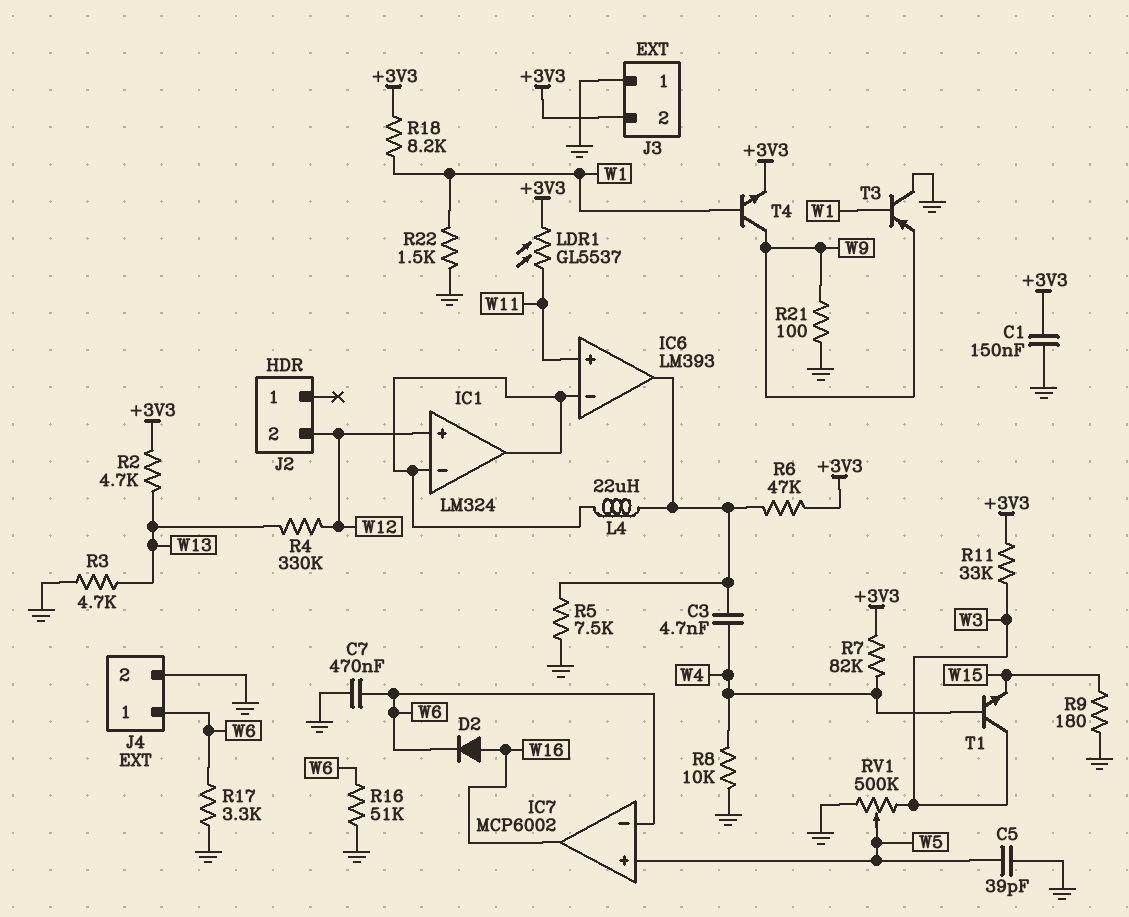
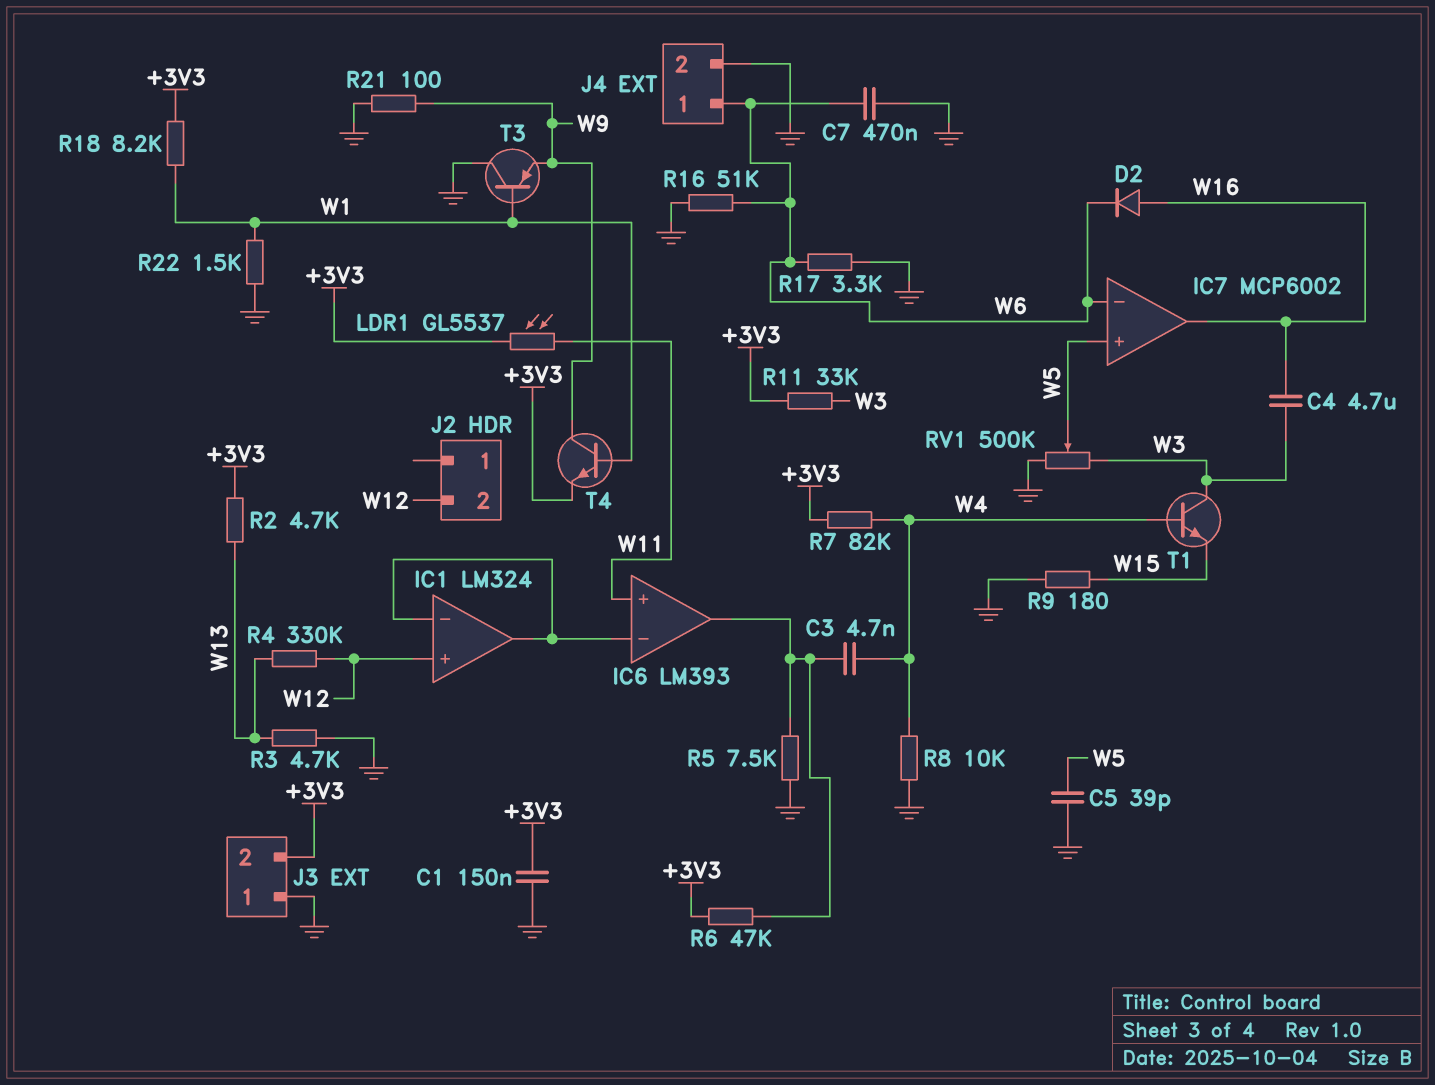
C4: none -> 4.7uF (W3, W16)
L4: 22uH (IC1/in-, IC6/out) -> none

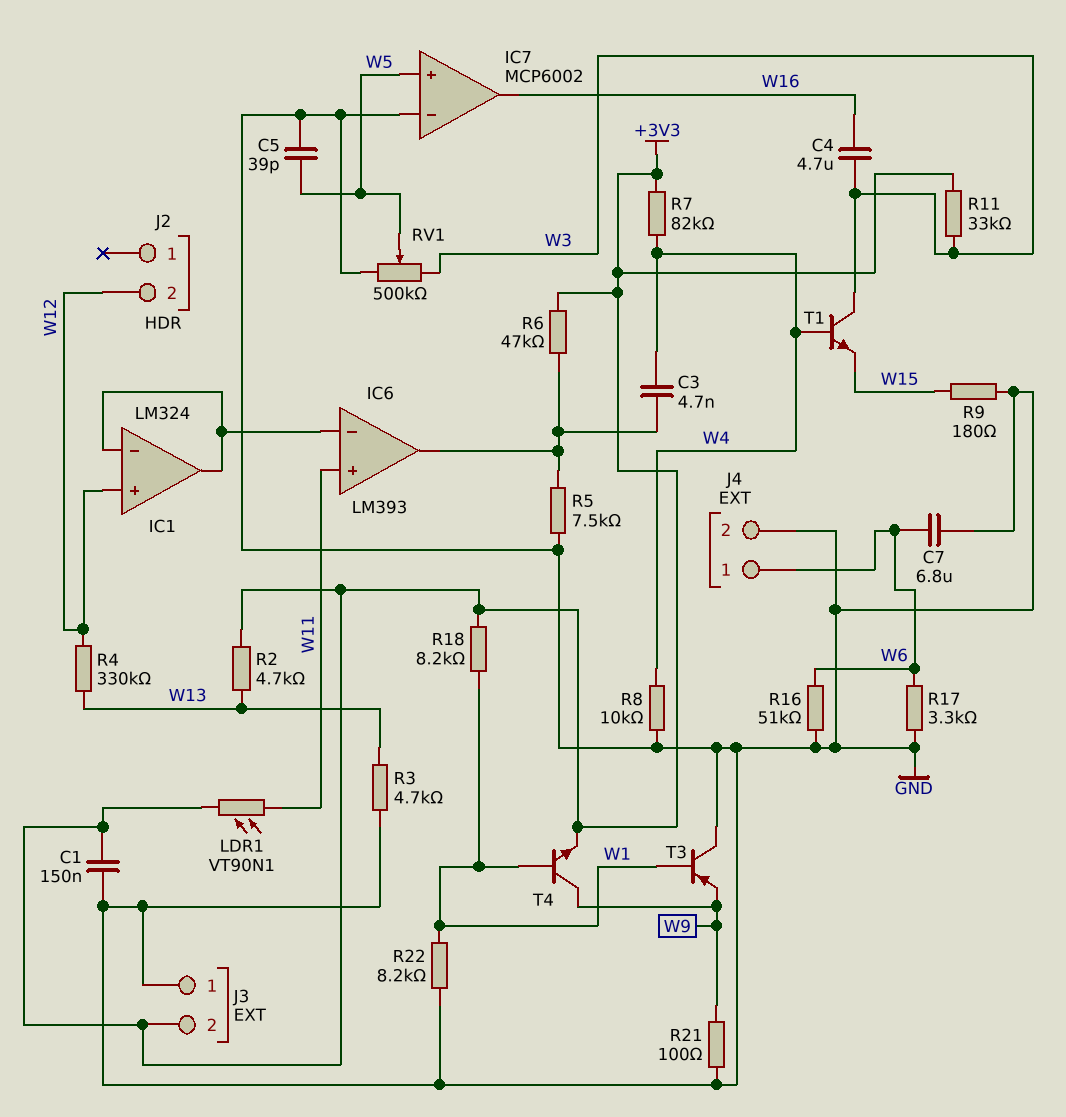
C7: 470nF (GND, W6) -> 6.8uF (GND, W6)
D2: diode (A W16, K W6) -> none
IC7 pin in-: W6 -> GND
LDR1: GL5537 (+3V3, W11) -> VT90N1 (+3V3, W11)
R22: 1.5k (GND, W1) -> 8.2k (GND, W1)

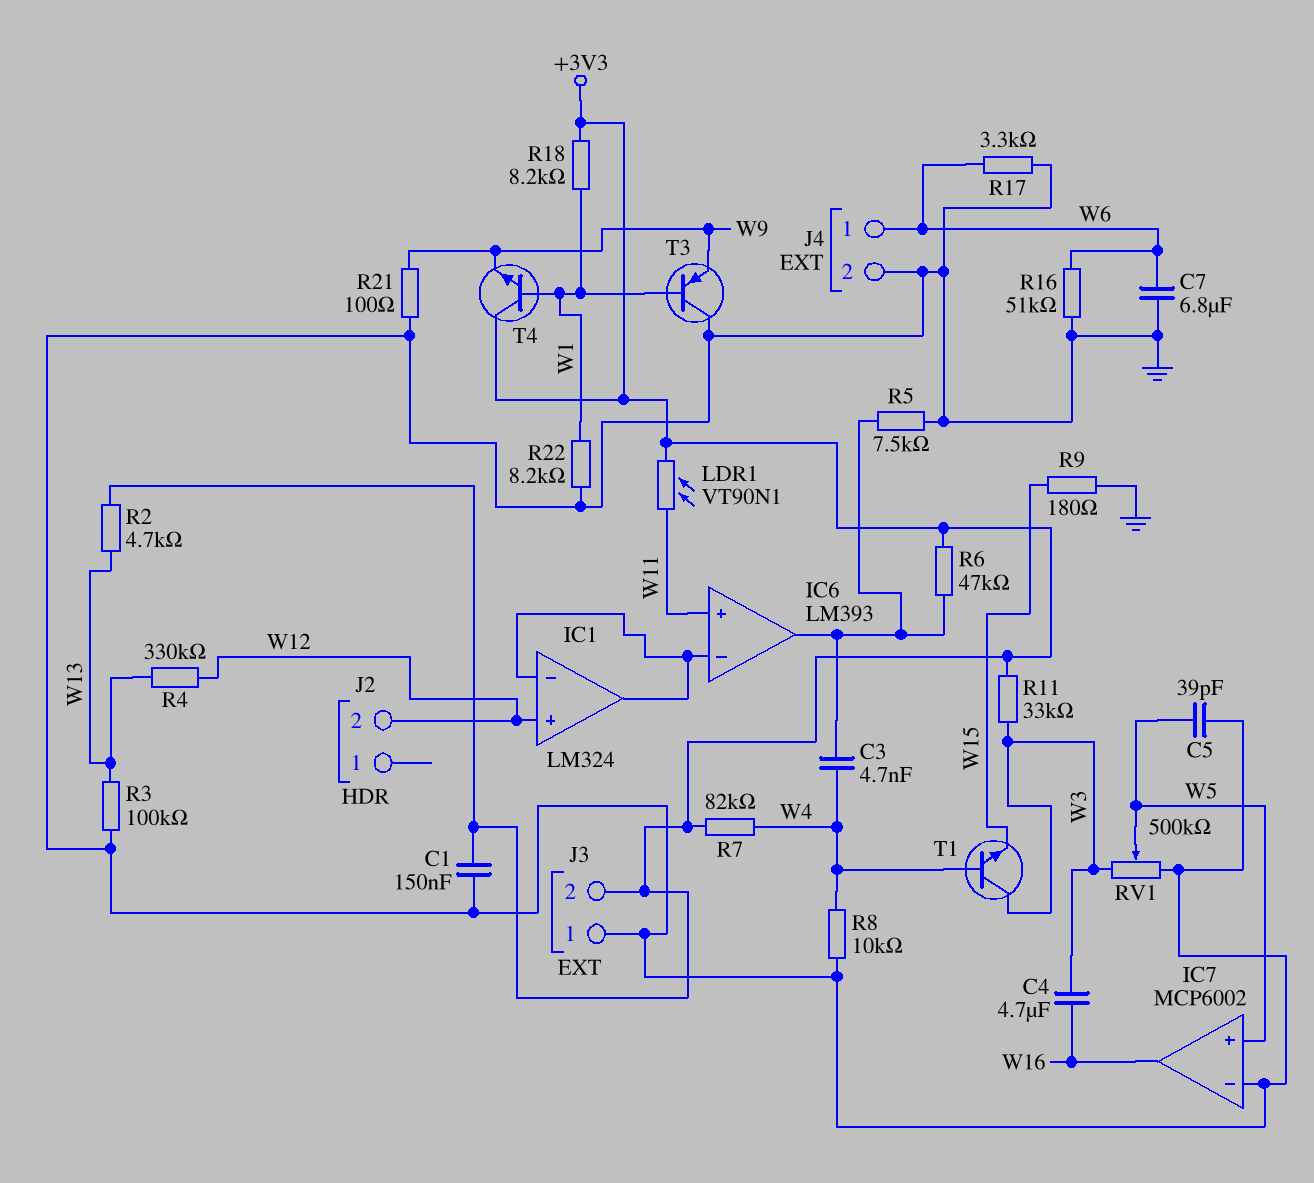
R3: 4.7k (GND, W13) -> 100k (GND, W13)
T4: NPN (B W1, C W9, E +3V3) -> NPN (B W1, C +3V3, E W9)

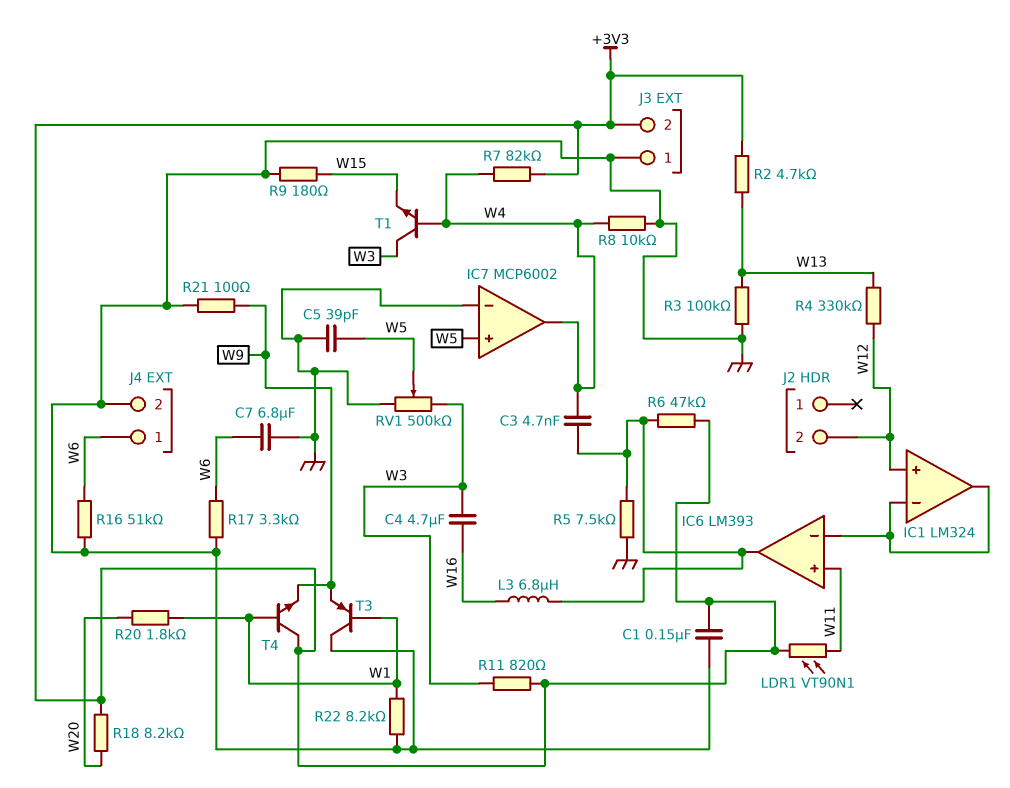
IC7 pin out: W16 -> W4
L3: none -> 6.8uH (IC6/out, W16)
R11: 33k (+3V3, W3) -> 820 (+3V3, W3)
R18: 8.2k (+3V3, W1) -> 8.2k (+3V3, W20)
R20: none -> 1.8k (W1, W20)

